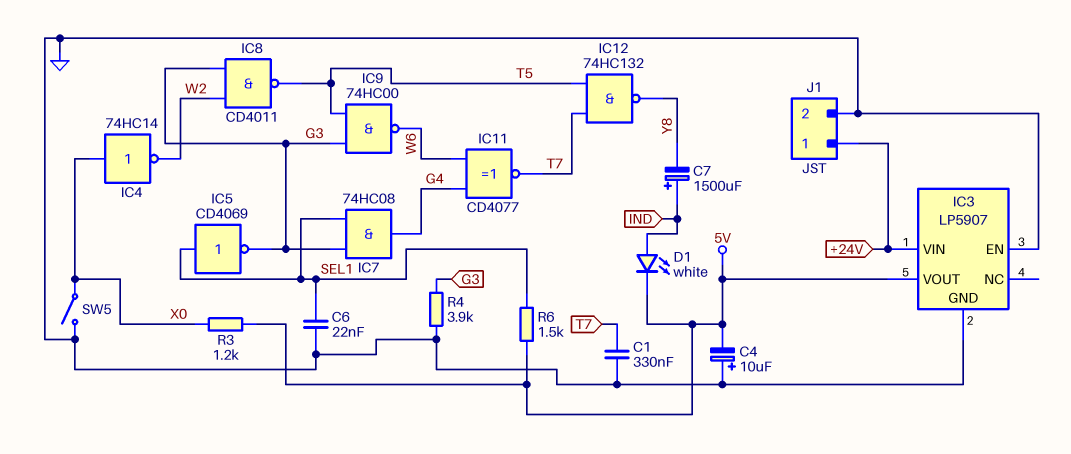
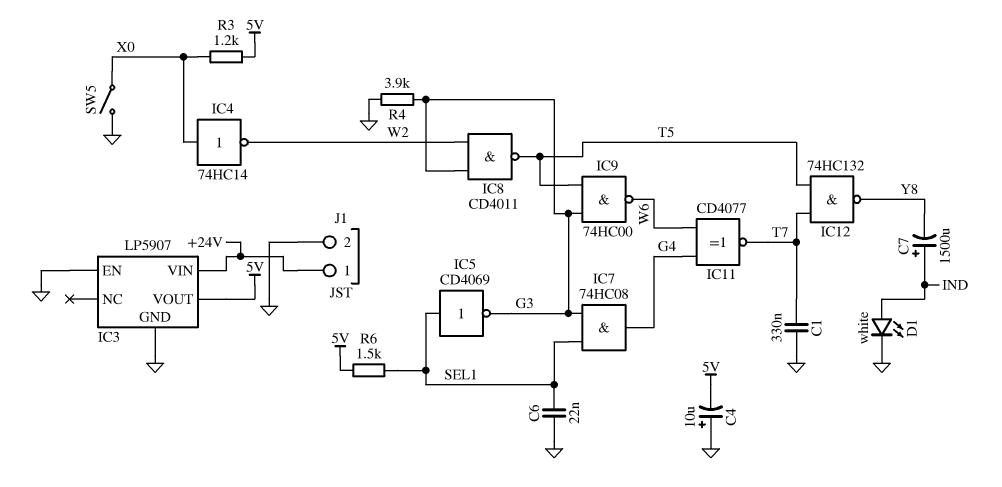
D1: LED white (A IND, K 5V) -> LED white (A IND, K GND)

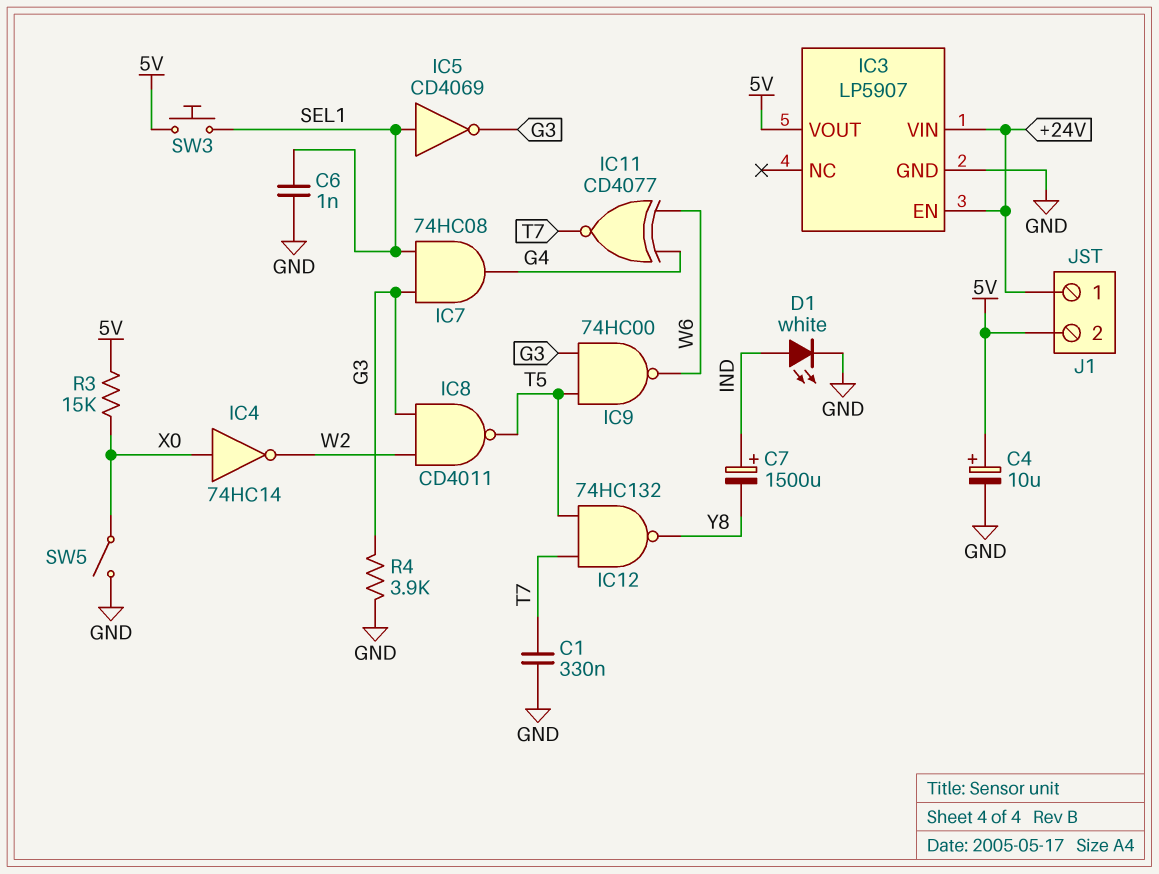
C4: 10uF (plus GND, minus 5V) -> 10uF (plus 5V, minus GND)
C6: 22nF (GND, SEL1) -> 1nF (GND, SEL1)
IC3 pin EN: GND -> +24V
J1 pin 2: GND -> 5V
R3: 1.2k (5V, X0) -> 15k (5V, X0)
R6: 1.5k (5V, SEL1) -> none
SW3: none -> button (5V, SEL1)

